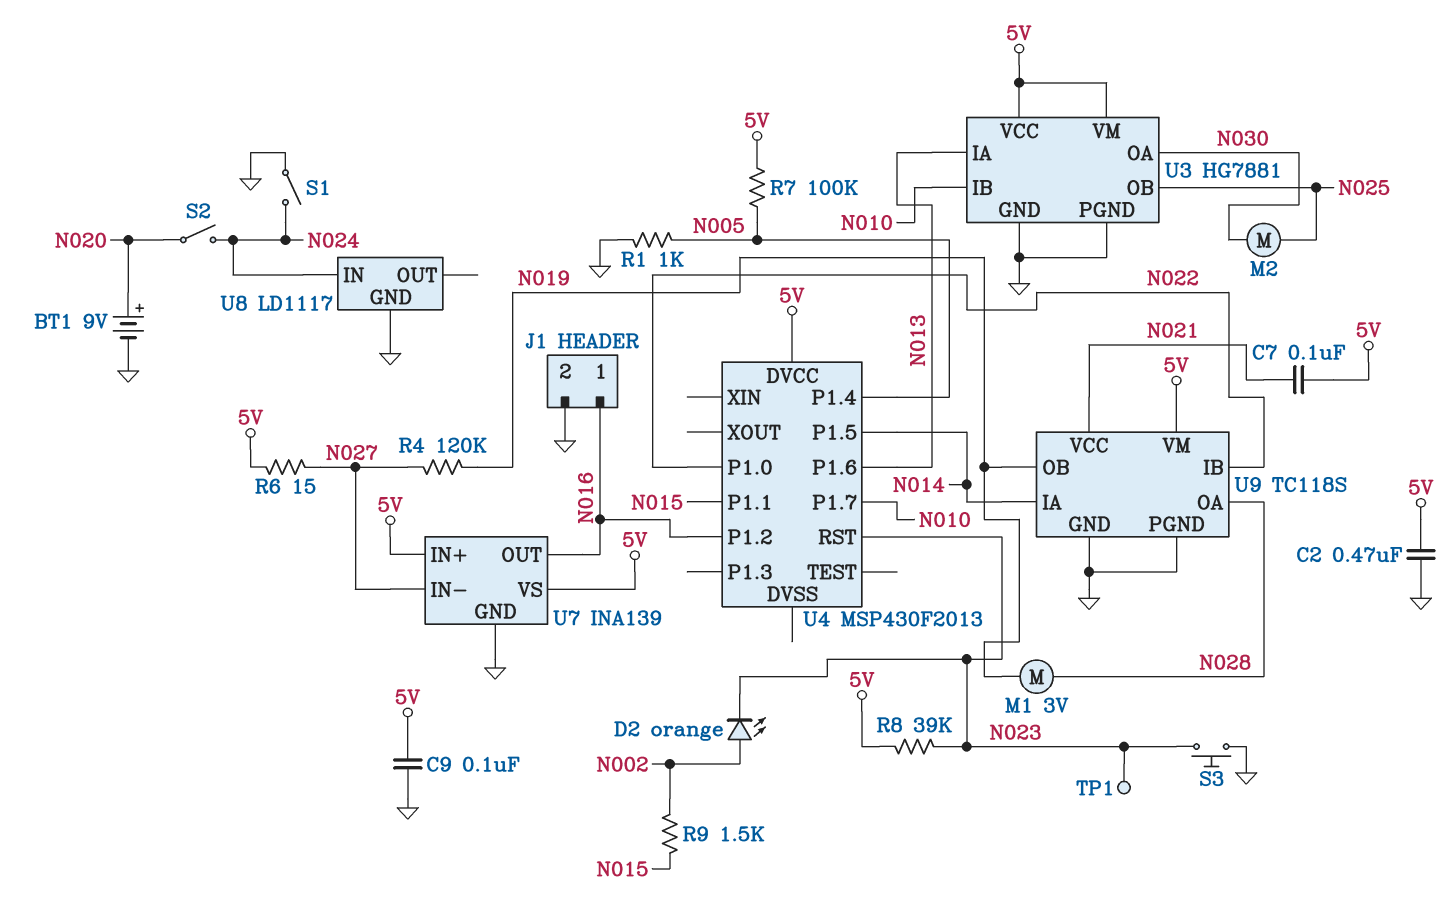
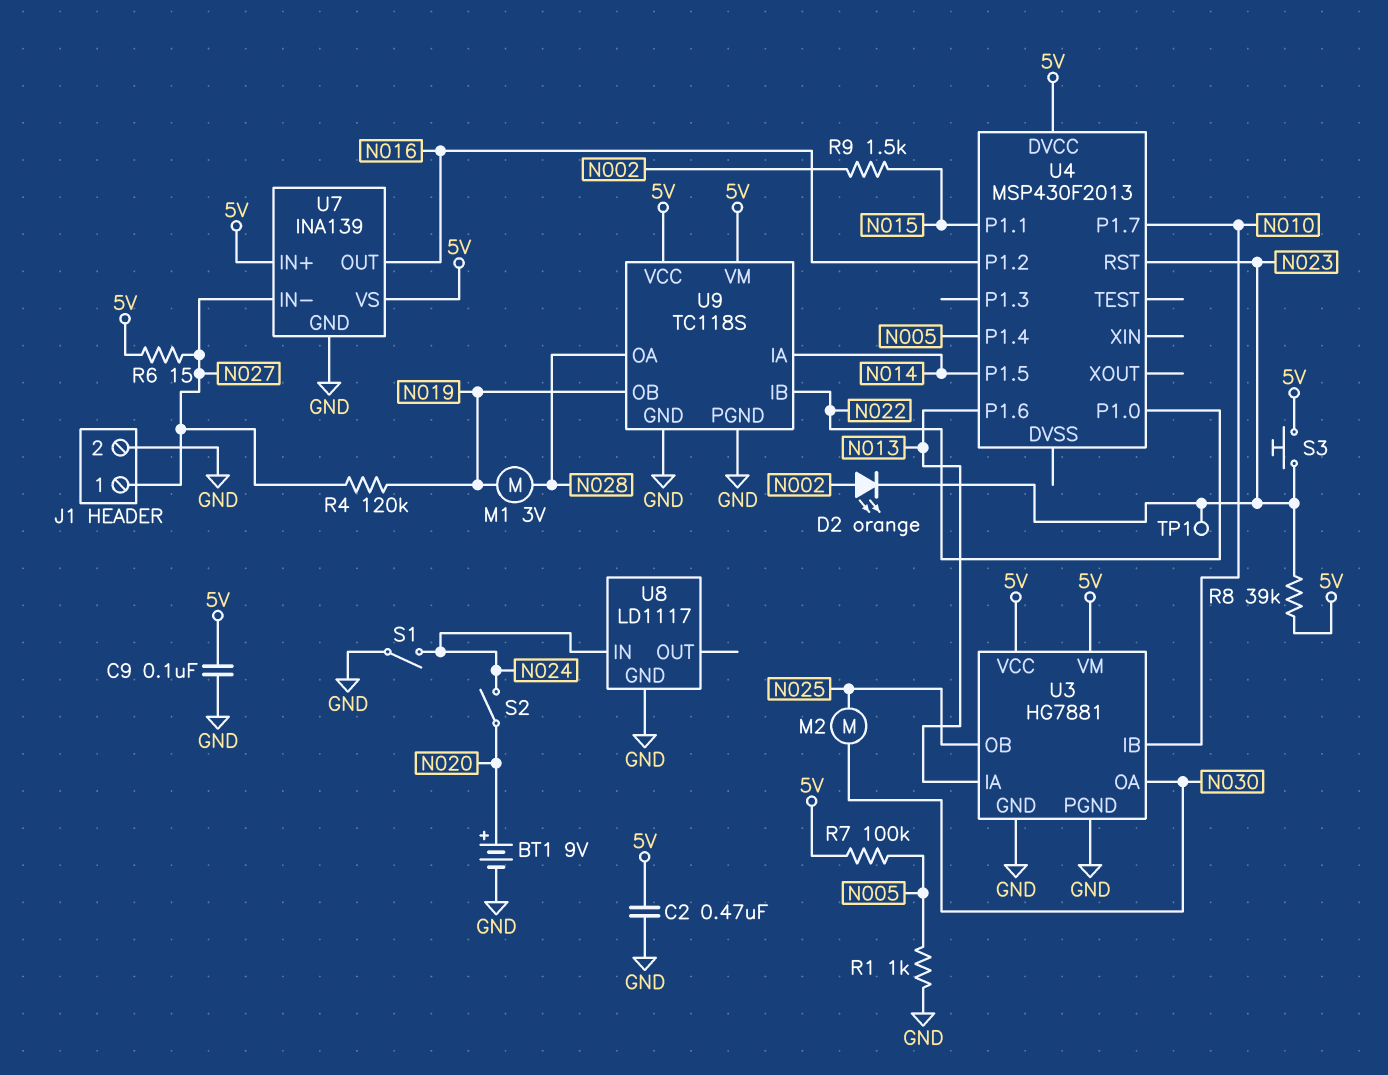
C7: 100nF (5V, N021) -> none
J1 pin 1: N016 -> N027
S3: button (GND, N023) -> button (5V, N023)
U9 pin VCC: N021 -> 5V

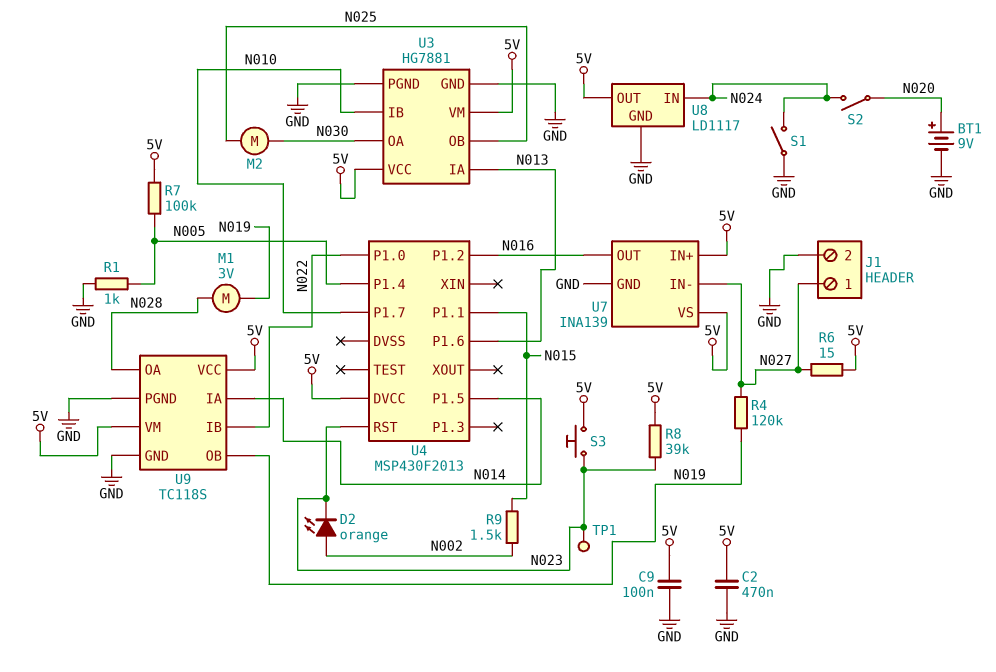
U8 pin OUT: none -> 5V

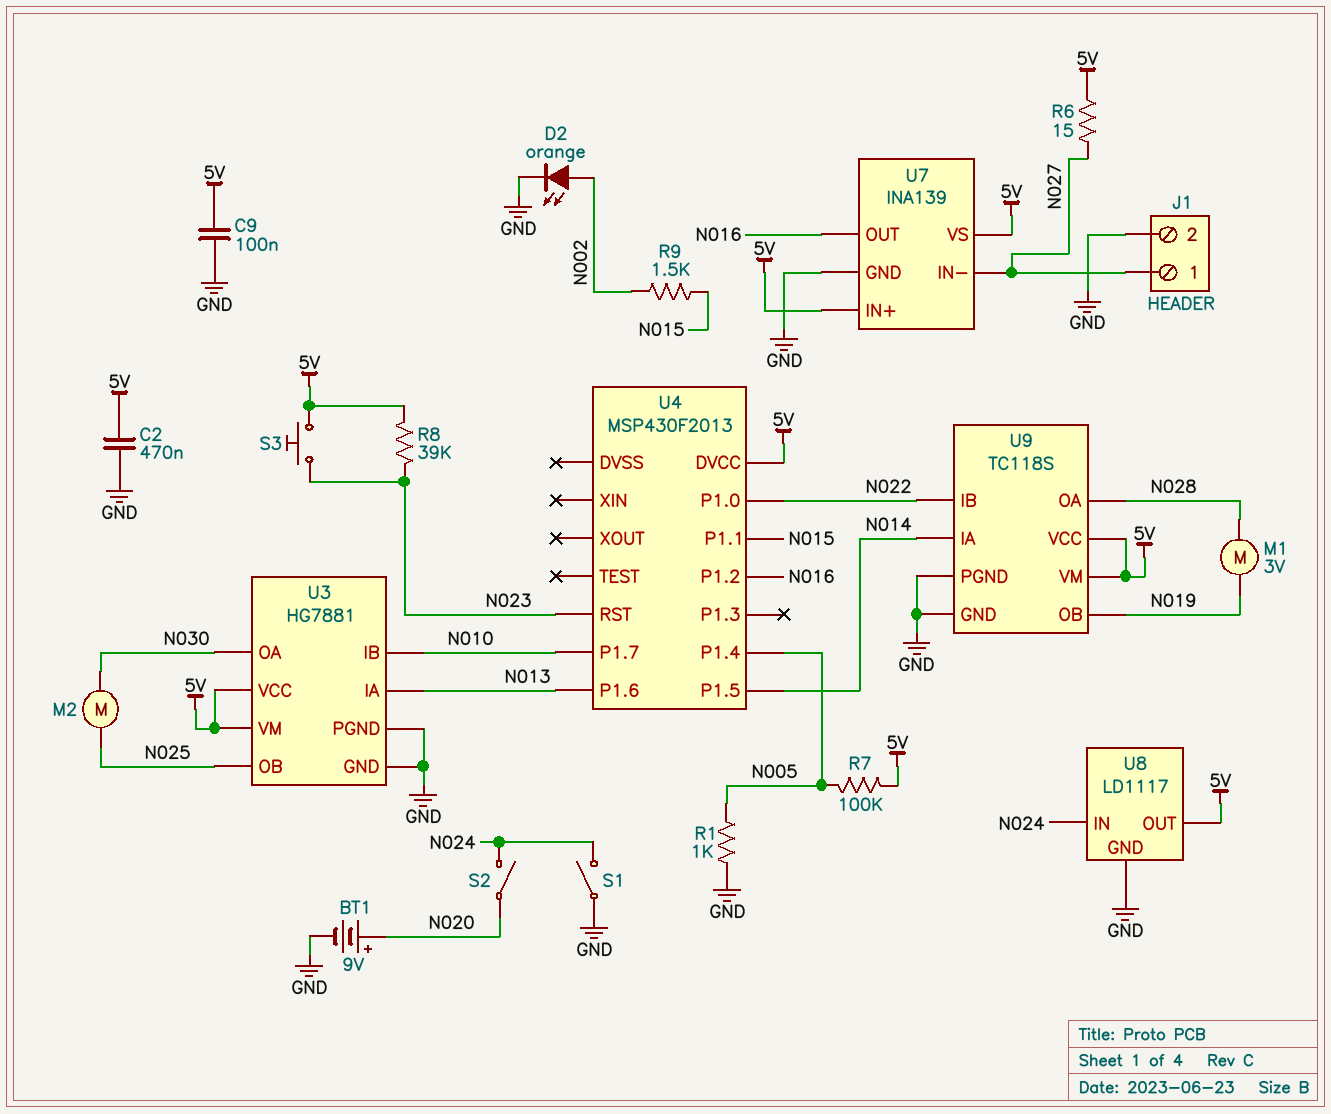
D2: LED orange (A N002, K N023) -> LED orange (A N002, K GND)
R4: 120k (N019, N027) -> none
TP1: test point (N023) -> none

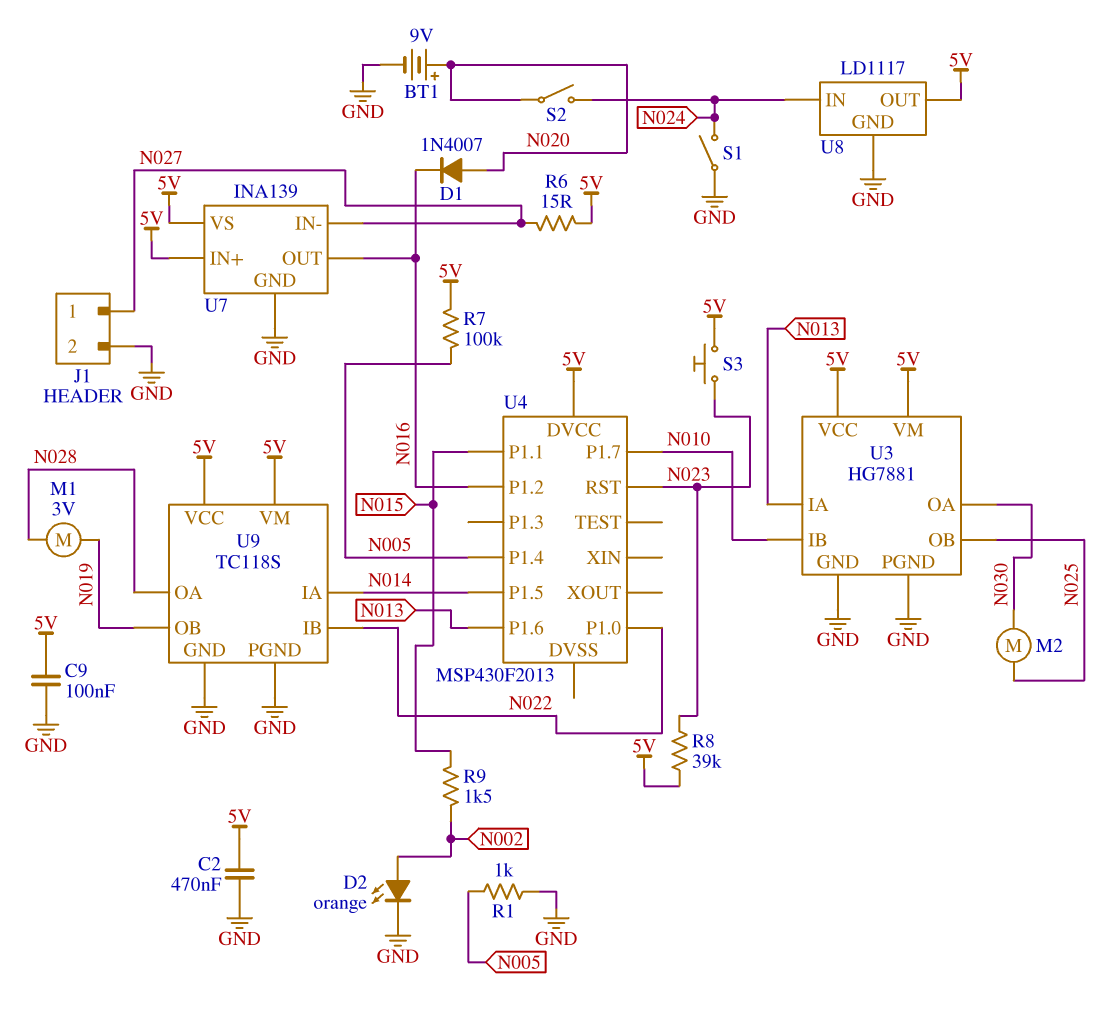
D1: none -> diode 1N4007 (A N020, K N016)

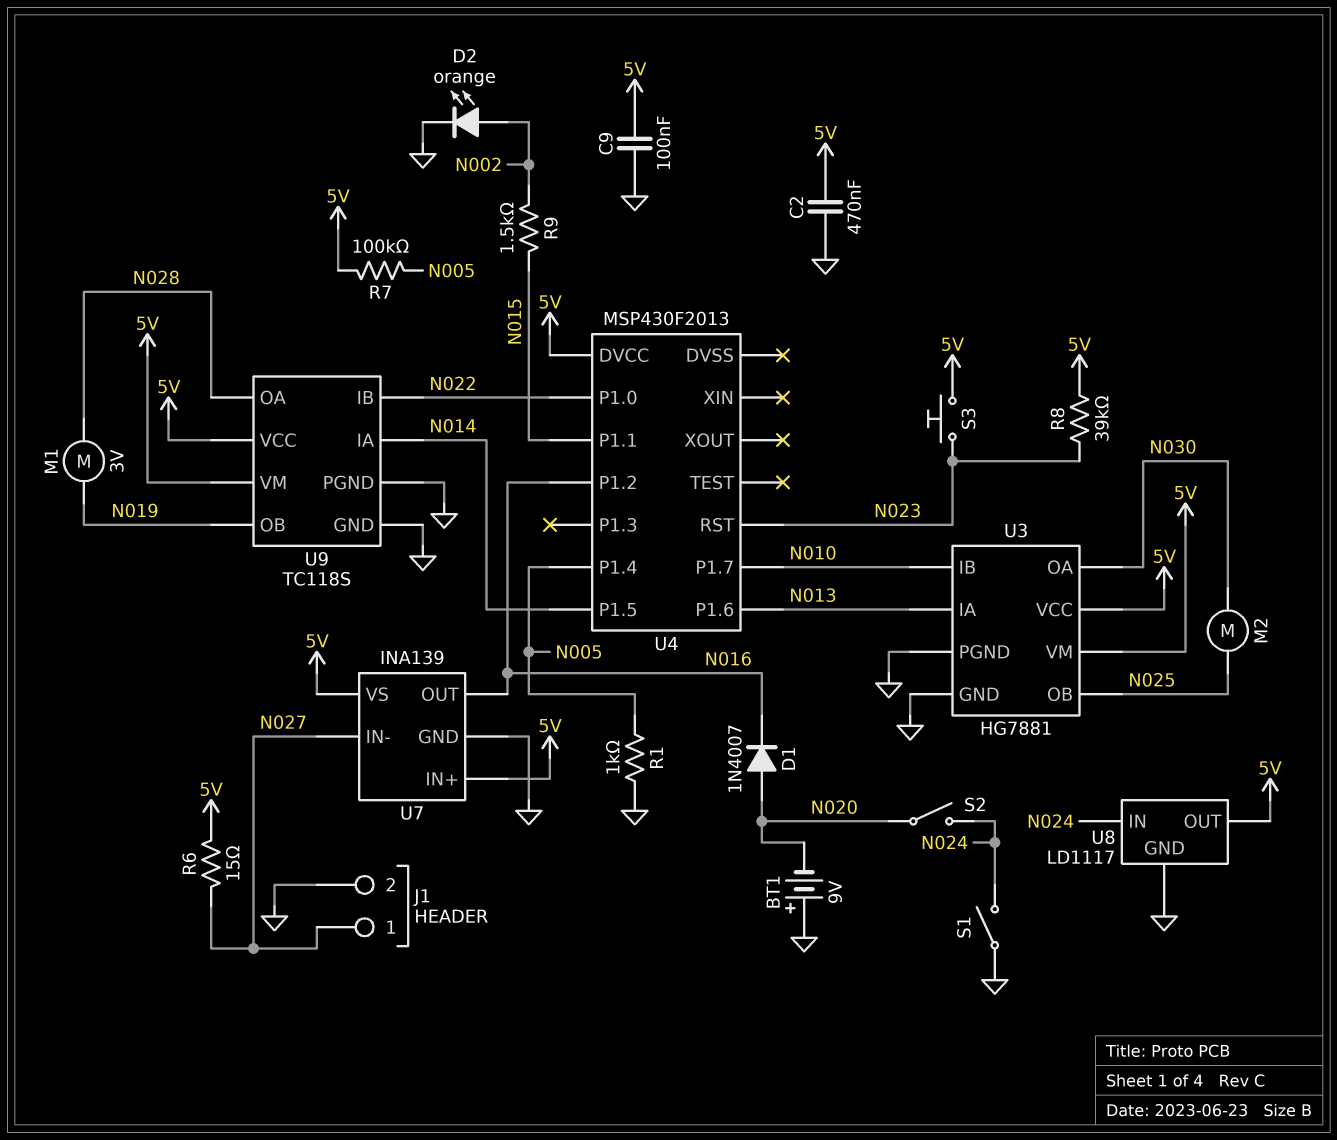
BT1: 9V (plus N020, minus GND) -> 9V (plus GND, minus N020)

